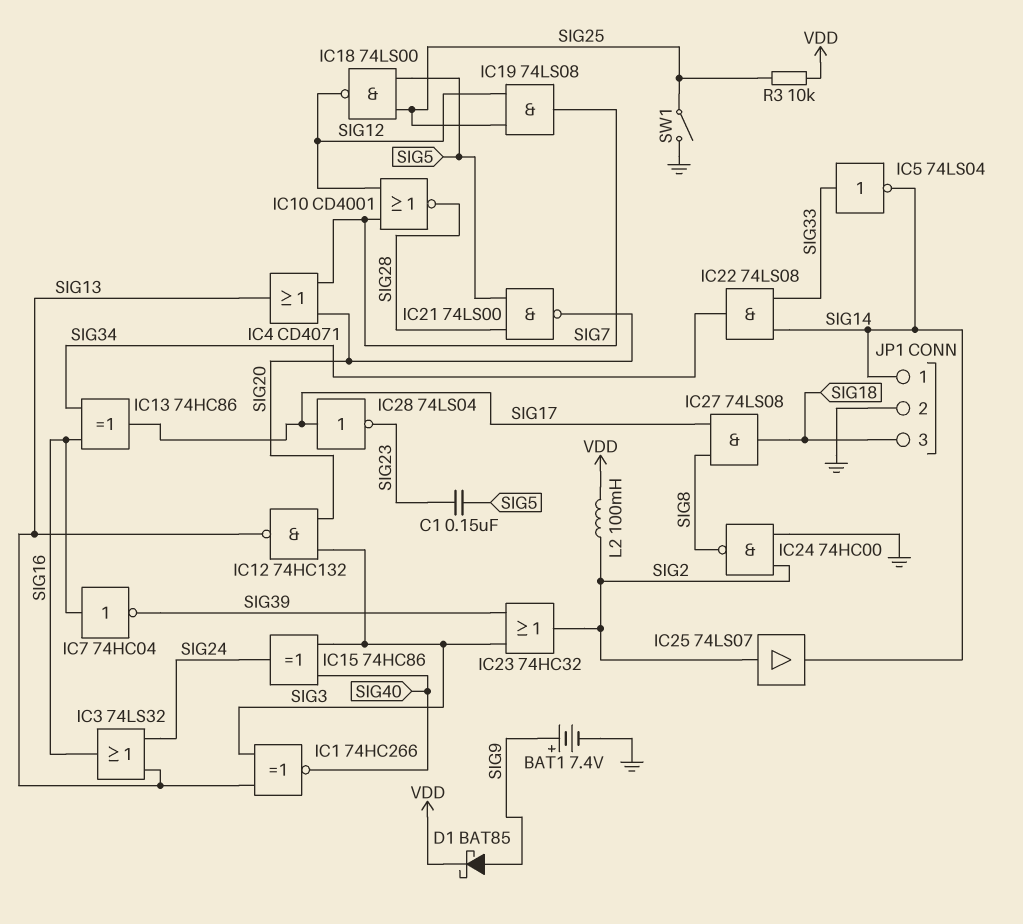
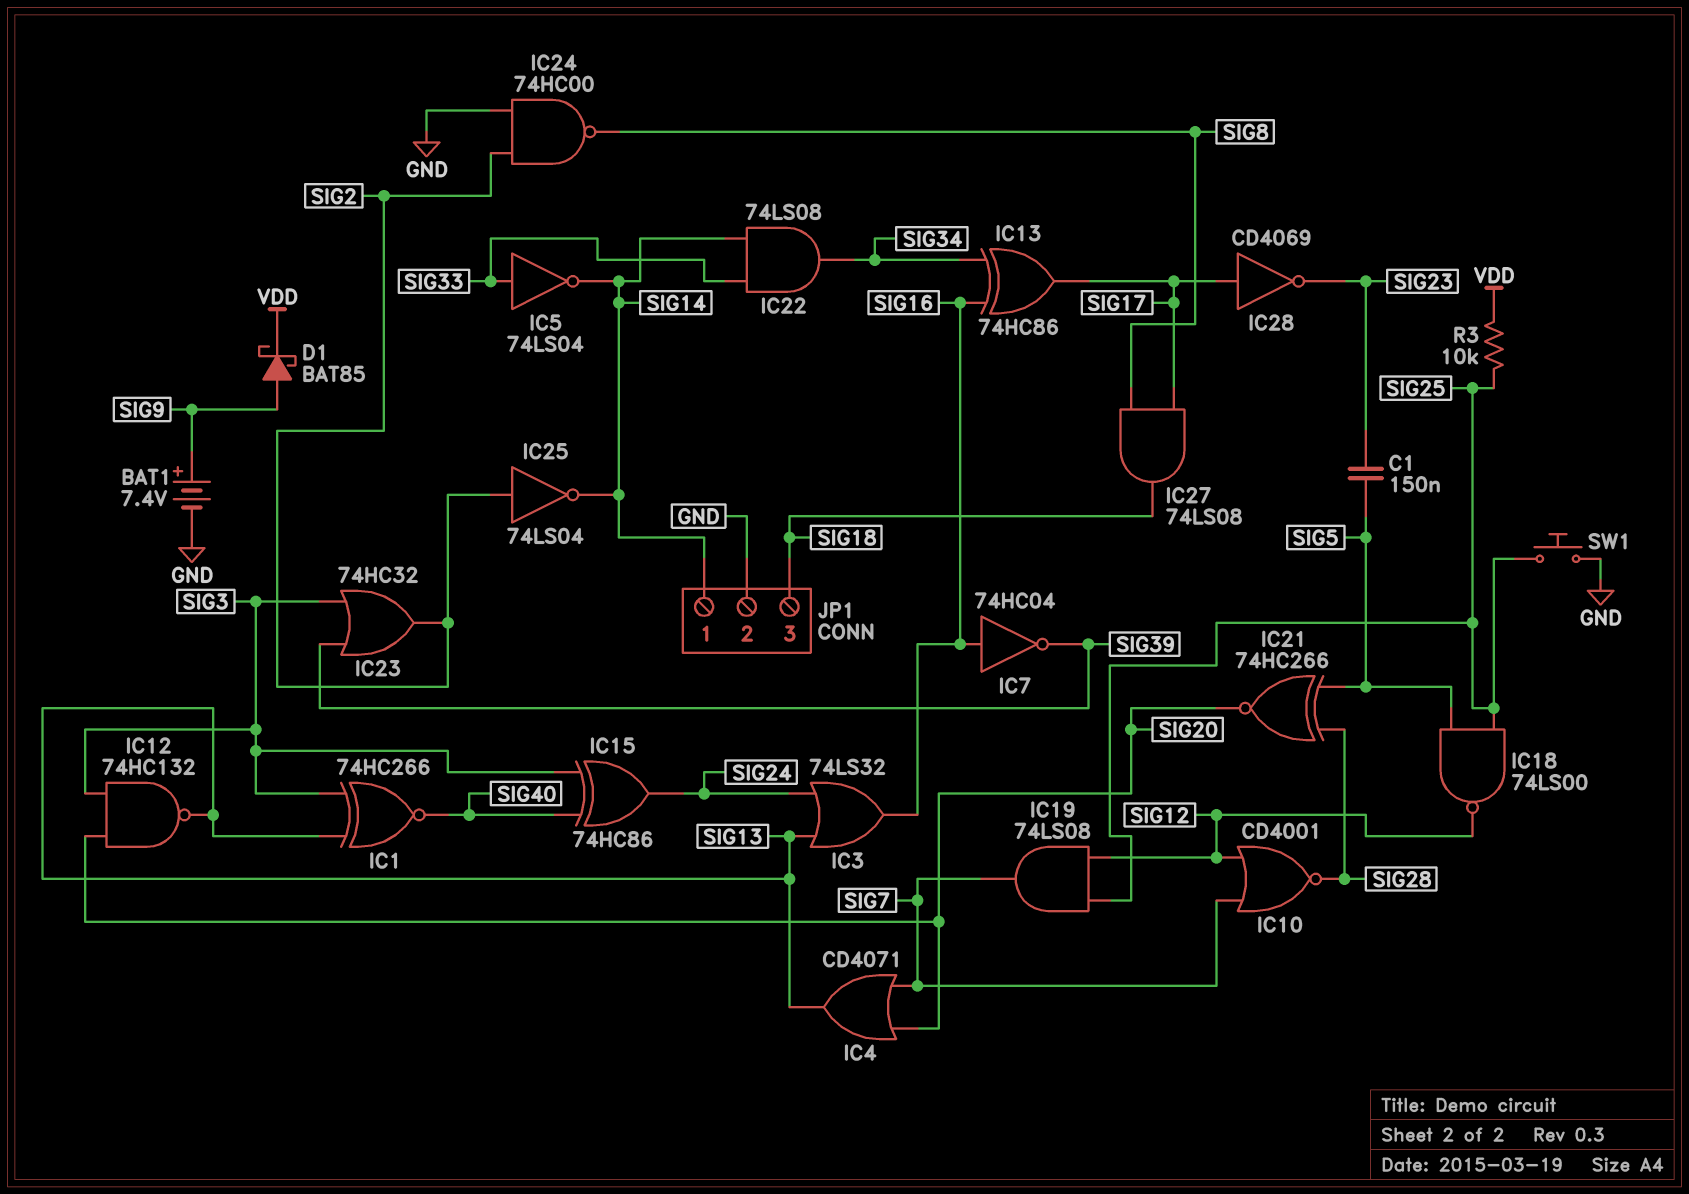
IC21: NAND 74LS00 (in SIG5, in SIG28, out SIG20) -> XNOR 74HC266 (in SIG5, in SIG28, out SIG20)
IC25: buffer 74LS07 (in SIG2, out SIG14) -> NOT 74LS04 (in SIG2, out SIG14)
IC28: NOT 74LS04 (in SIG17, out SIG23) -> NOT CD4069 (in SIG17, out SIG23)
L2: 100mH (SIG2, VDD) -> none
SW1: switch (GND, SIG25) -> button (GND, SIG25)

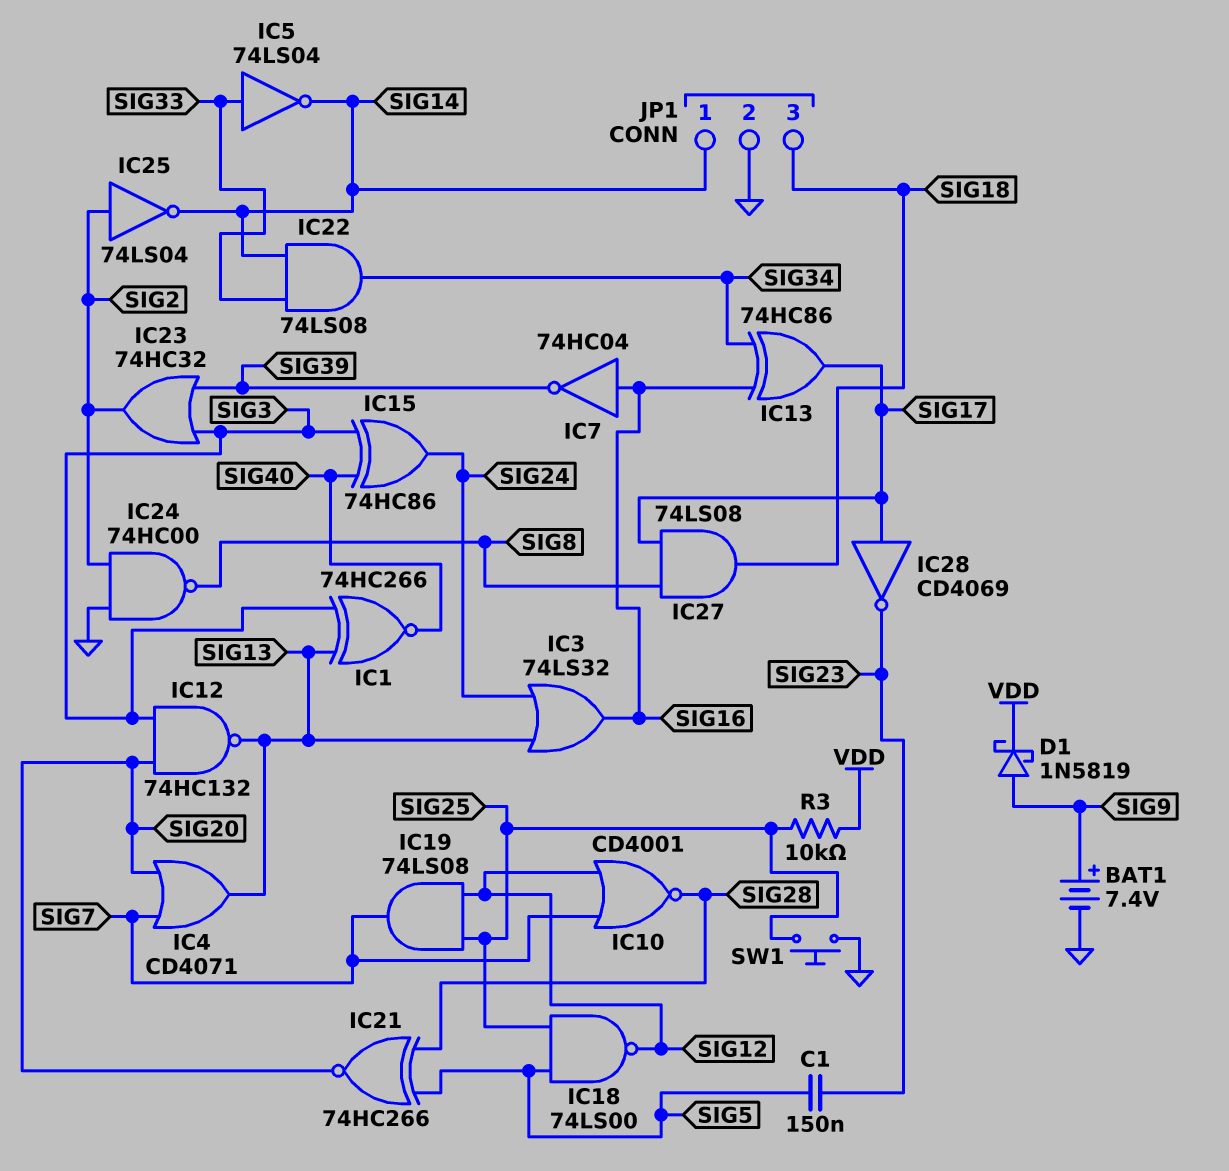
D1: schottky BAT85 (A SIG9, K VDD) -> schottky 1N5819 (A SIG9, K VDD)

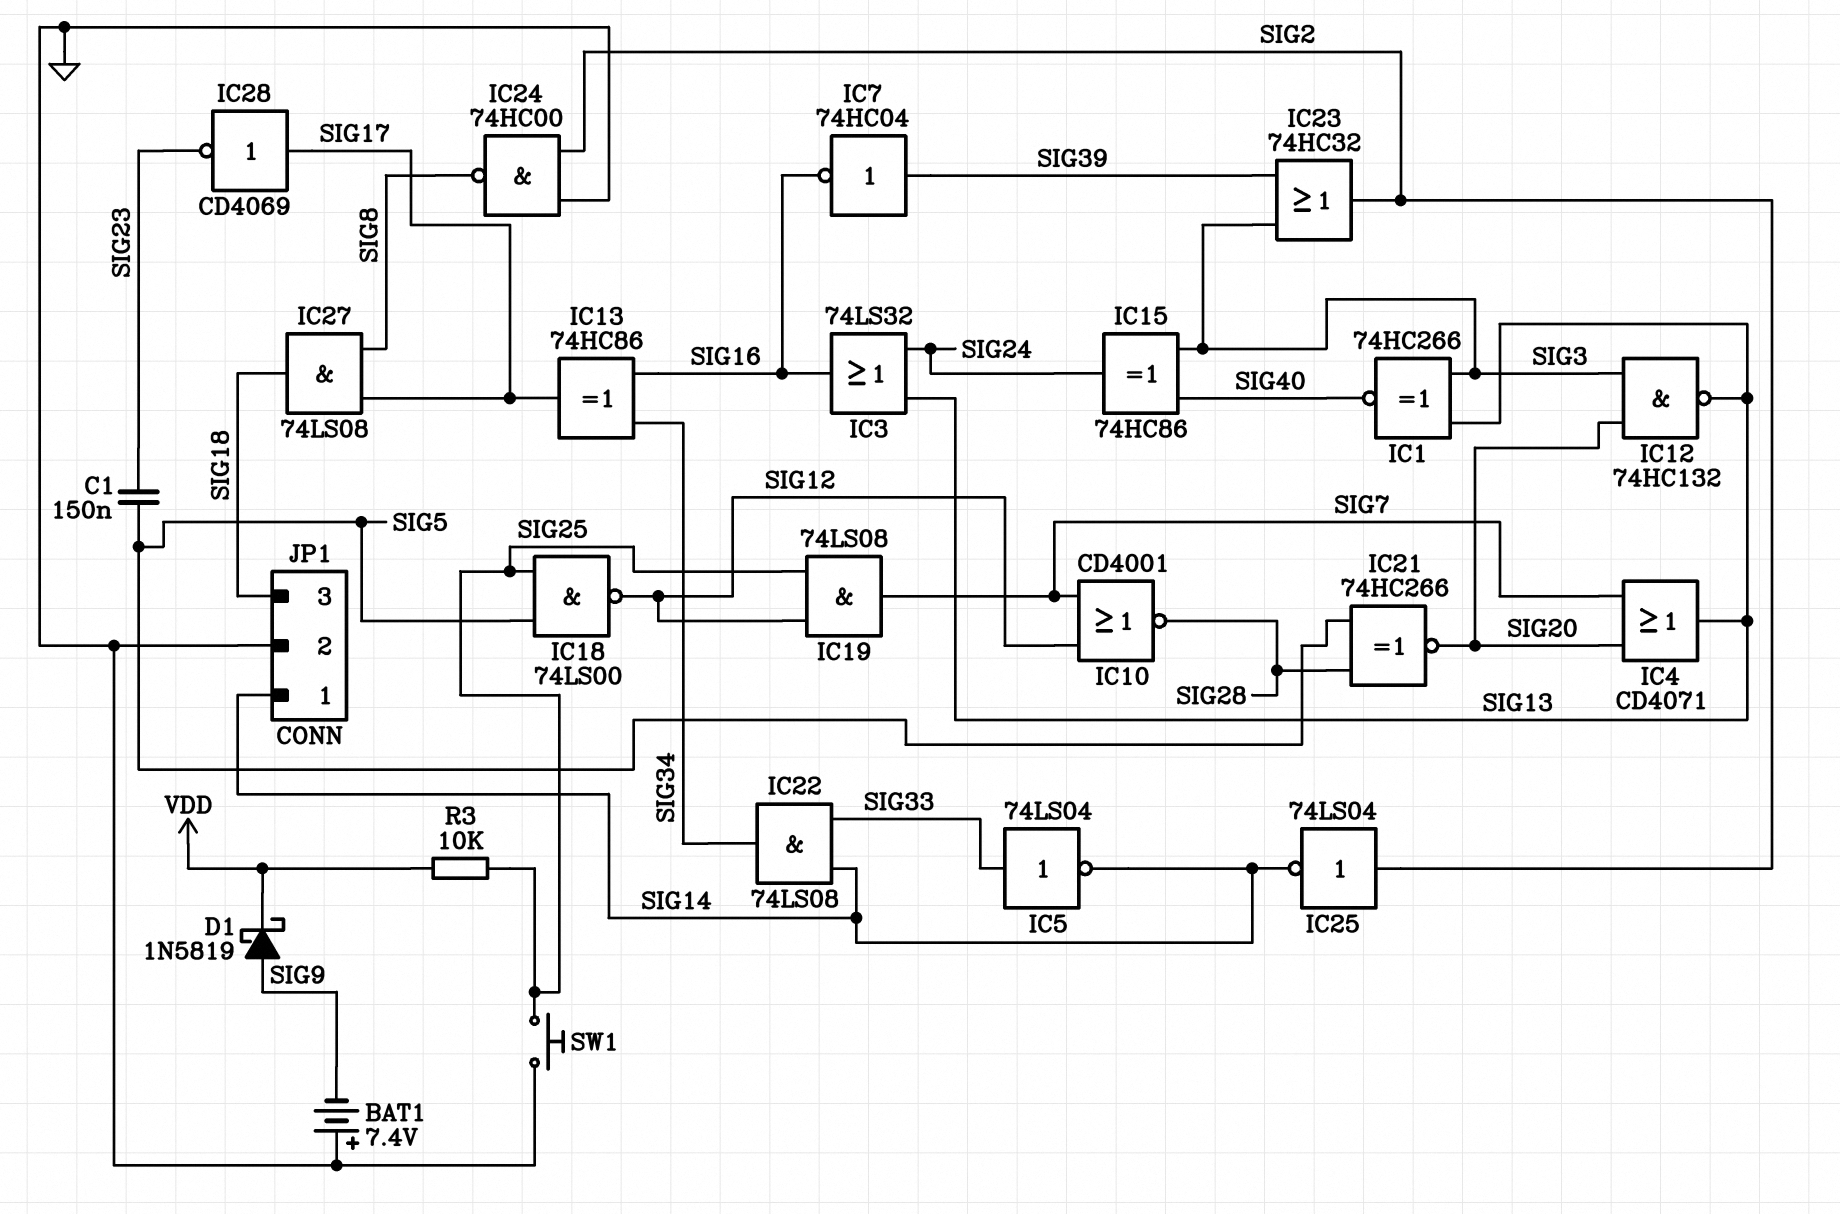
BAT1: 7.4V (plus SIG9, minus GND) -> 7.4V (plus GND, minus SIG9)
IC7: NOT 74HC04 (in SIG16, out SIG39) -> NOT 74HC04 (in SIG39, out SIG16)

